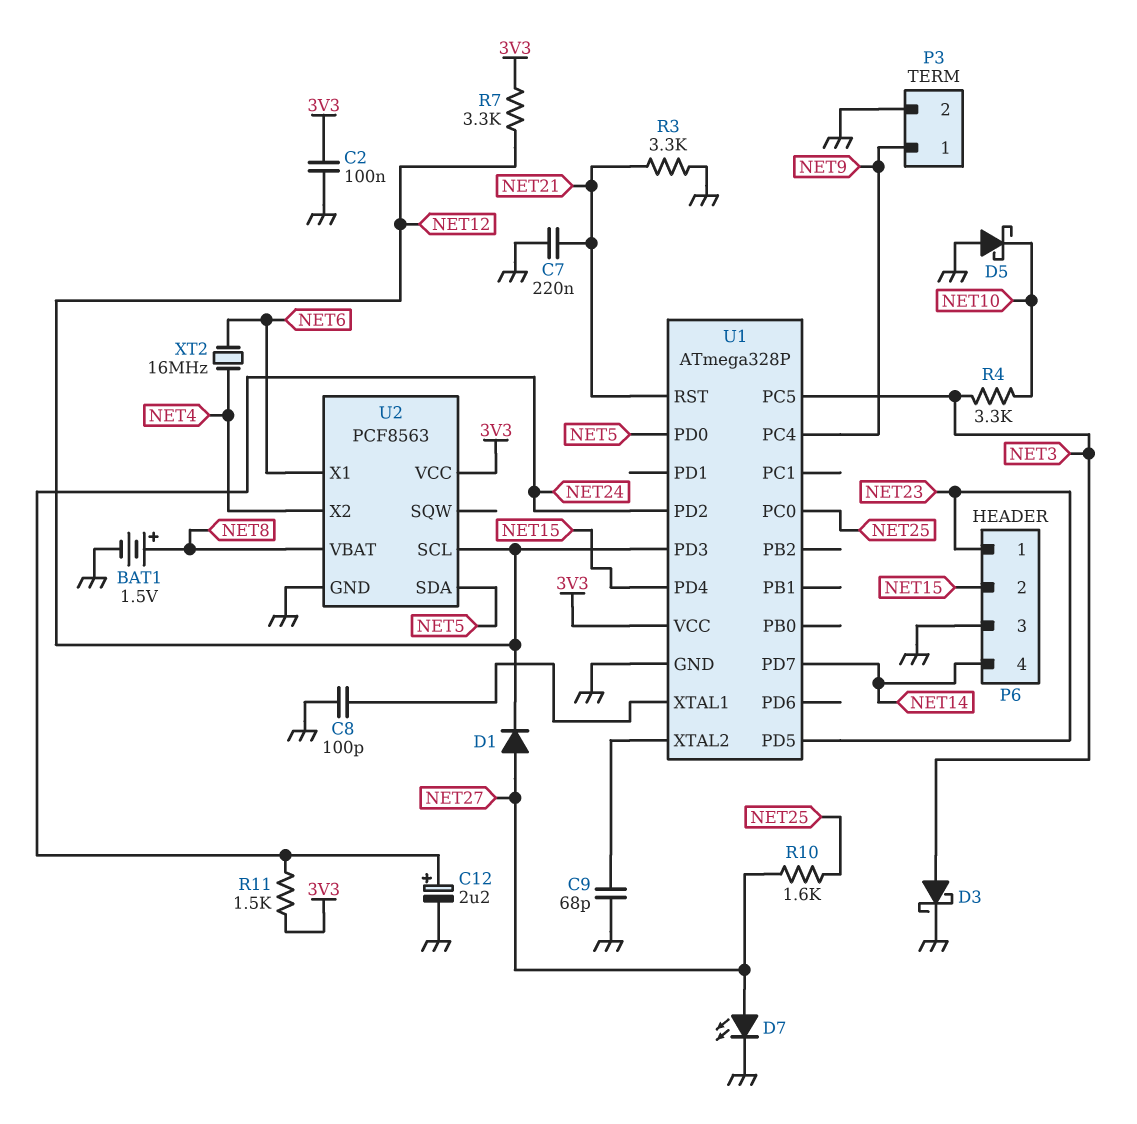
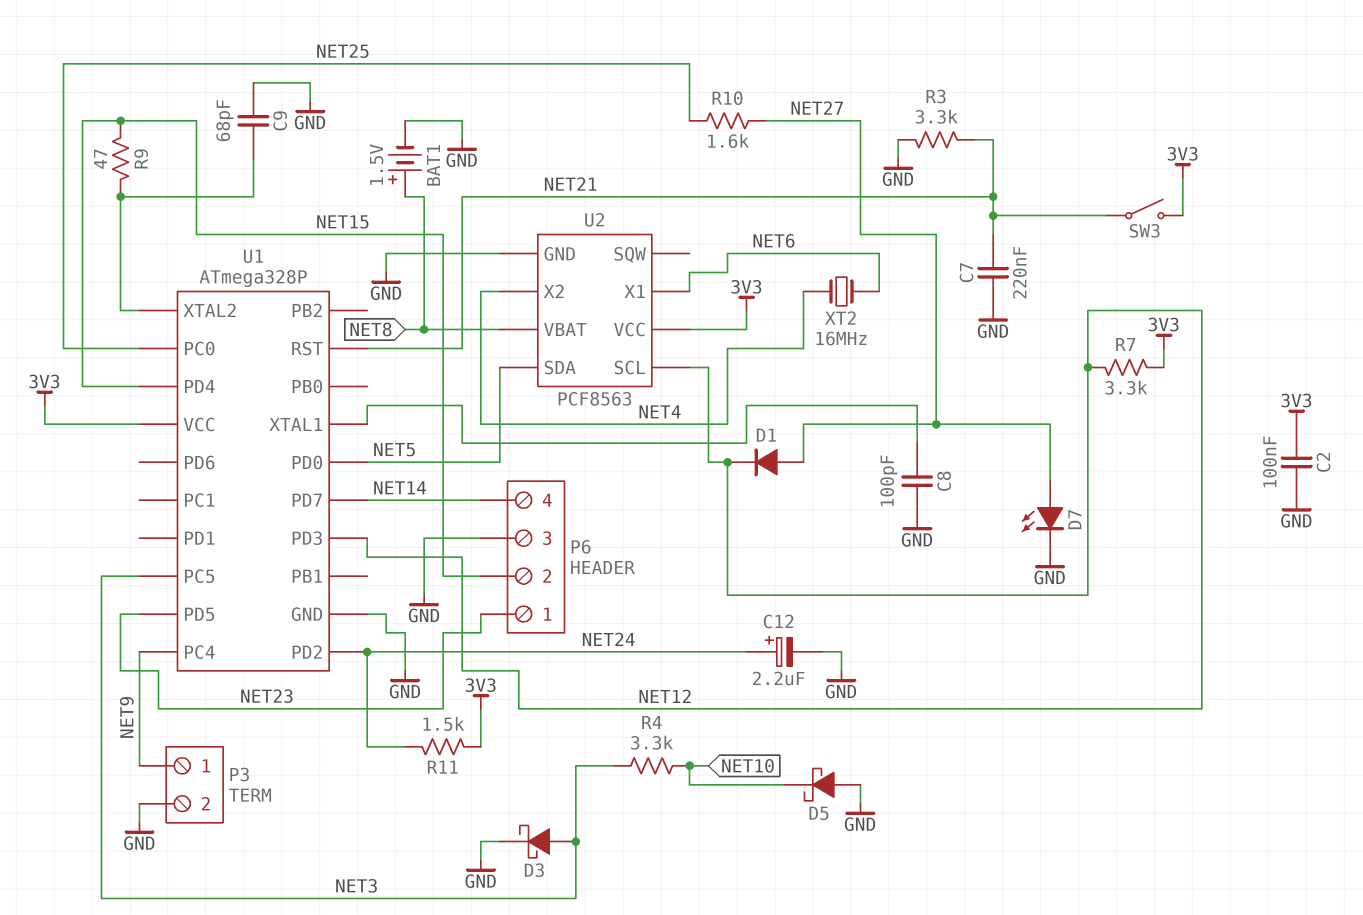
R9: none -> 47 (NET15, U1/XTAL2)
SW3: none -> switch (3V3, NET21)

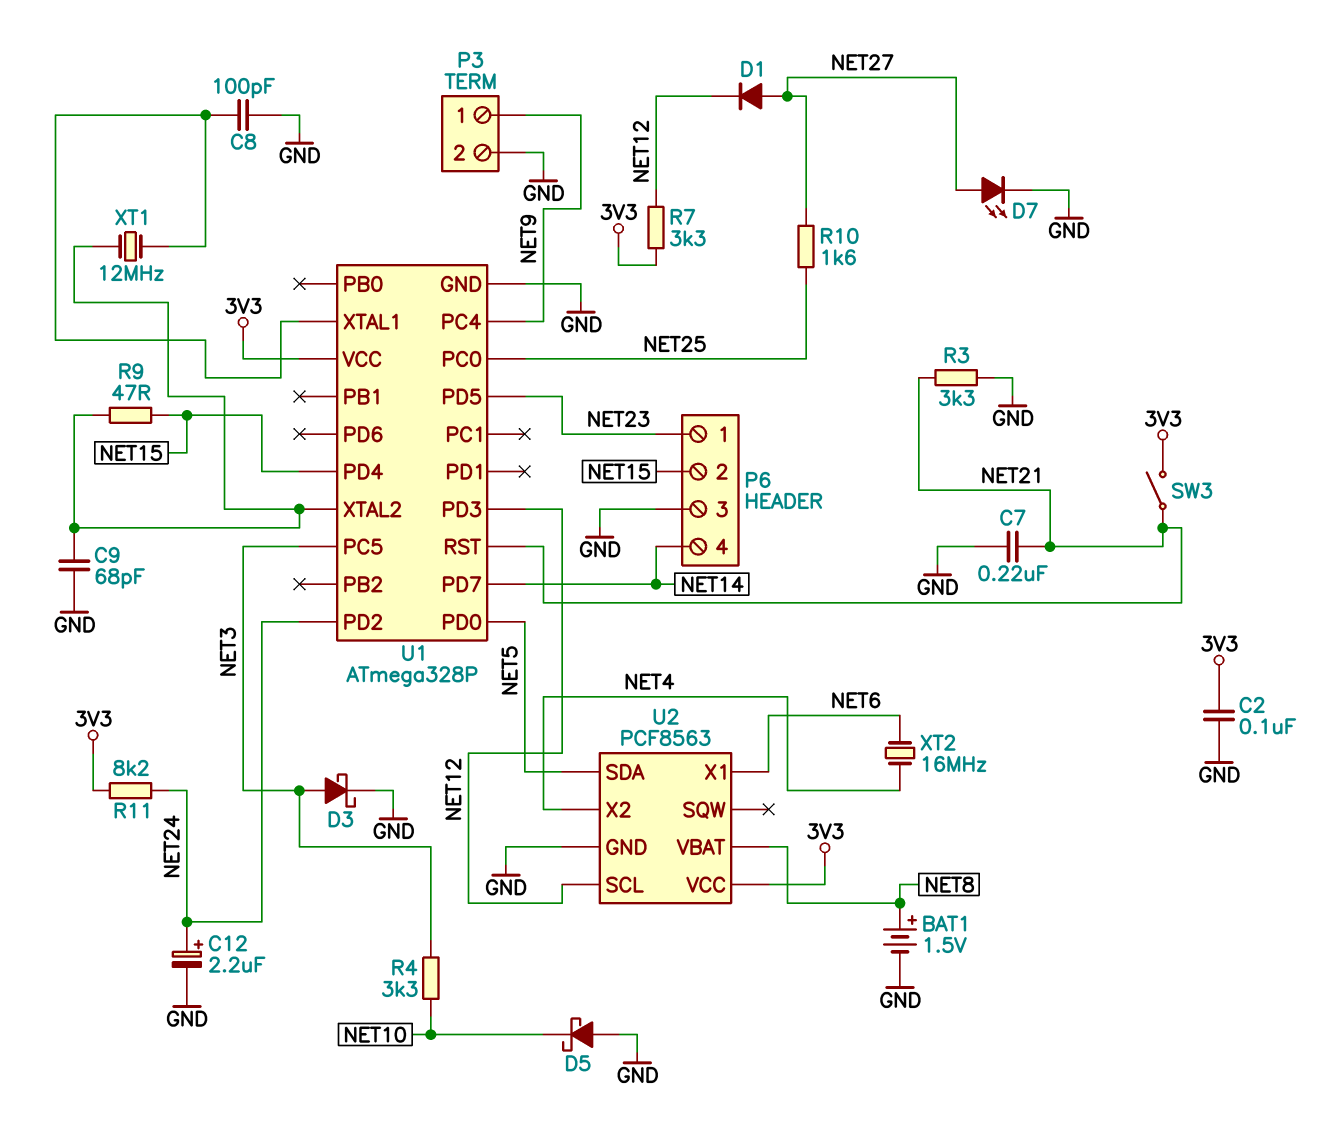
R11: 1.5k (3V3, NET24) -> 8.2k (3V3, NET24)
XT1: none -> 12MHz (U1/XTAL1, U1/XTAL2)

